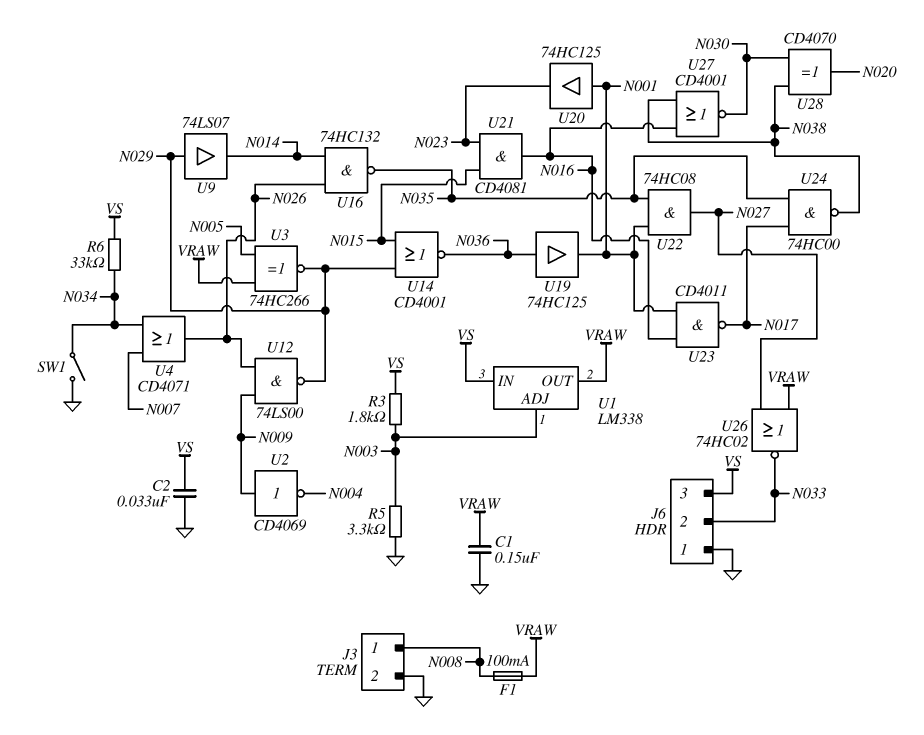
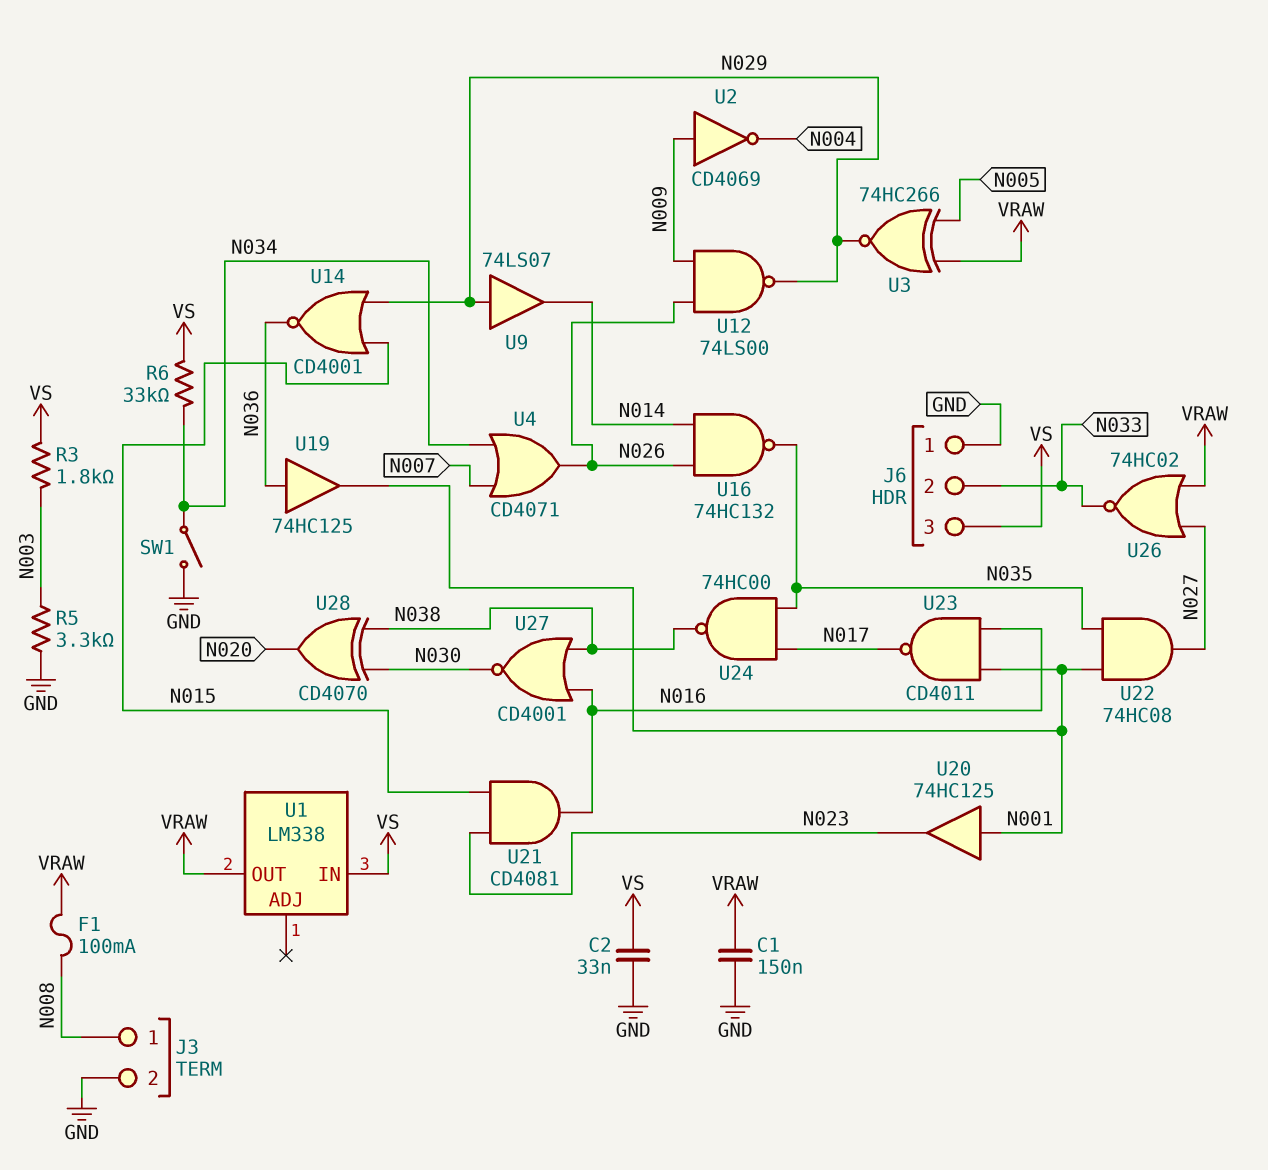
U1 pin ADJ: N003 -> none

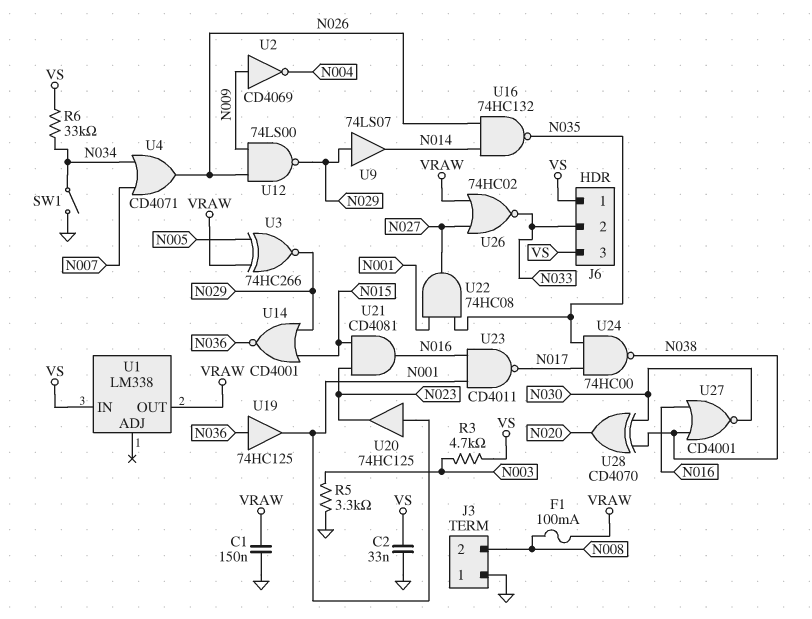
J3 pin 1: N008 -> GND
J3 pin 2: GND -> N008
J6 pin 1: GND -> VS
R3: 1.8k (N003, VS) -> 4.7k (N003, VS)

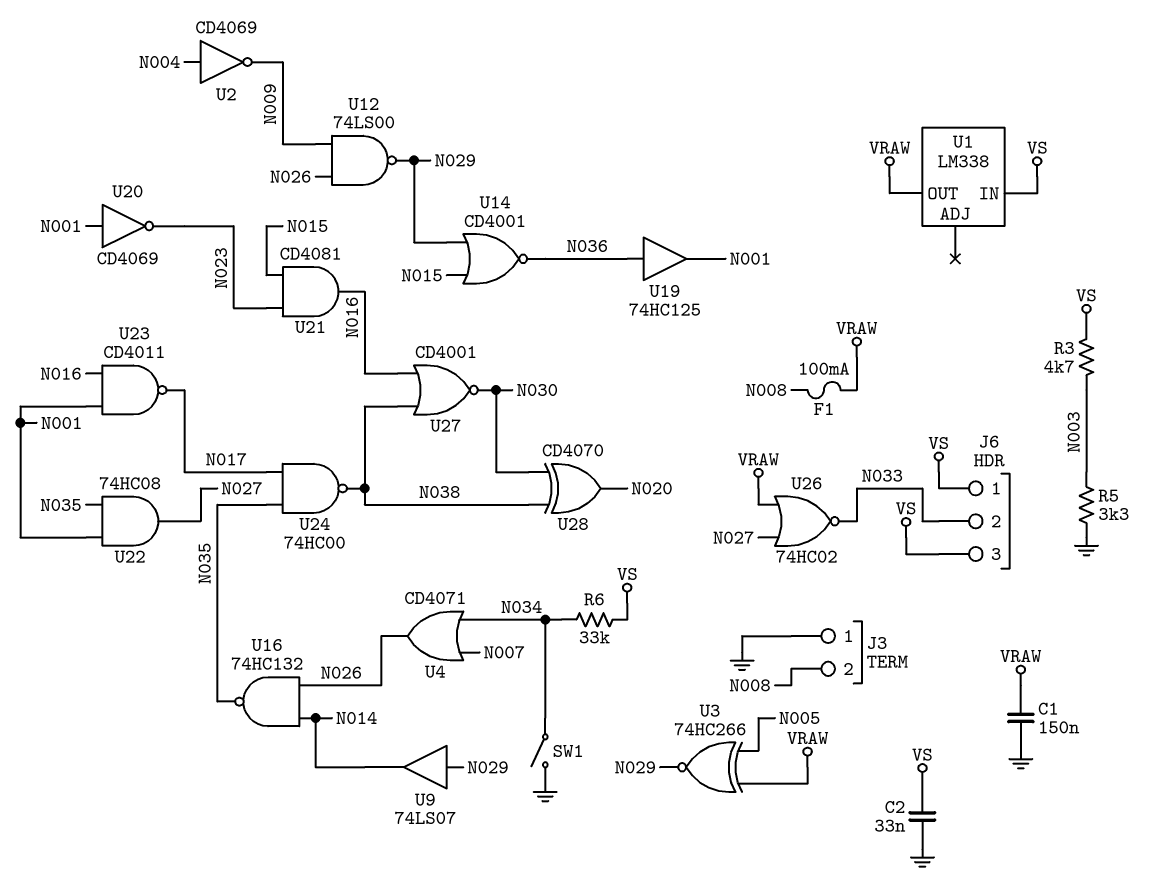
U2: NOT CD4069 (in N009, out N004) -> NOT CD4069 (in N004, out N009)
U20: buffer 74HC125 (in N001, out N023) -> NOT CD4069 (in N001, out N023)

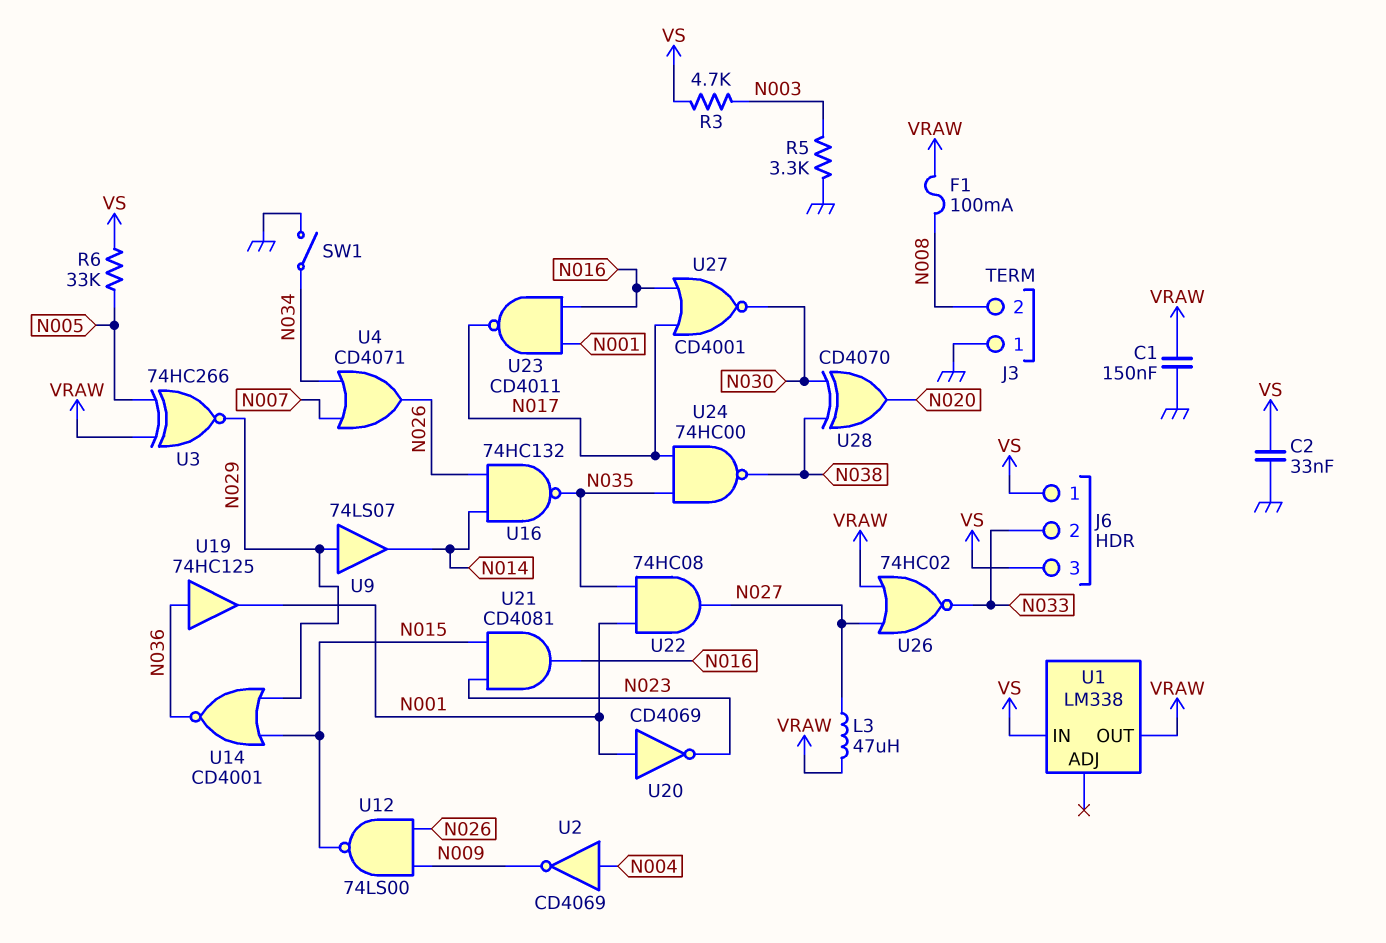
L3: none -> 47uH (N027, VRAW)
R6: 33k (N034, VS) -> 33k (N005, VS)
U12: NAND 74LS00 (in N009, in N026, out N029) -> NAND 74LS00 (in N009, in N026, out N015)
U27: NOR CD4001 (in N016, in N038, out N030) -> NOR CD4001 (in N016, in N017, out N030)

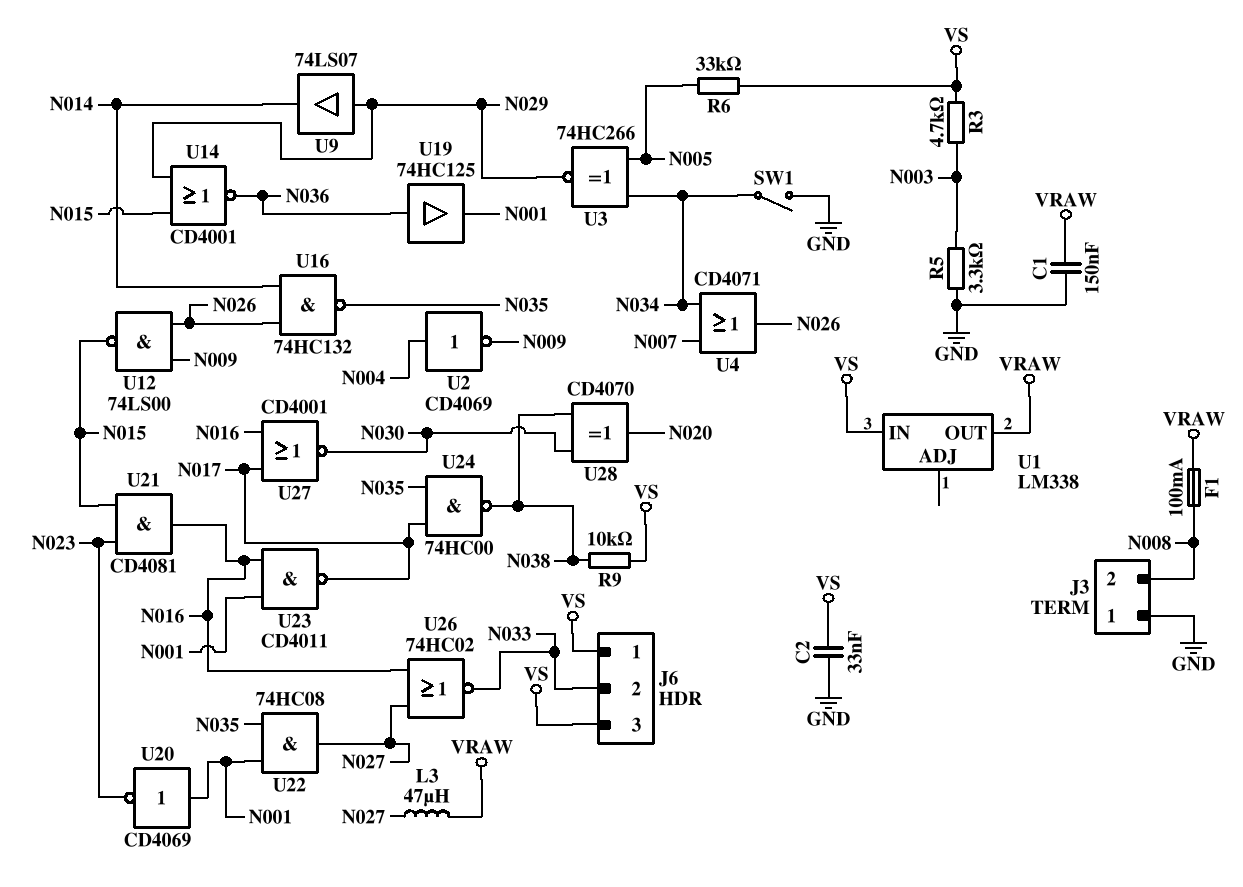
R9: none -> 10k (N038, VS)
U3: XNOR 74HC266 (in N005, in VRAW, out N029) -> XNOR 74HC266 (in N005, in N034, out N029)
U26: NOR 74HC02 (in N027, in VRAW, out N033) -> NOR 74HC02 (in N016, in N027, out N033)

